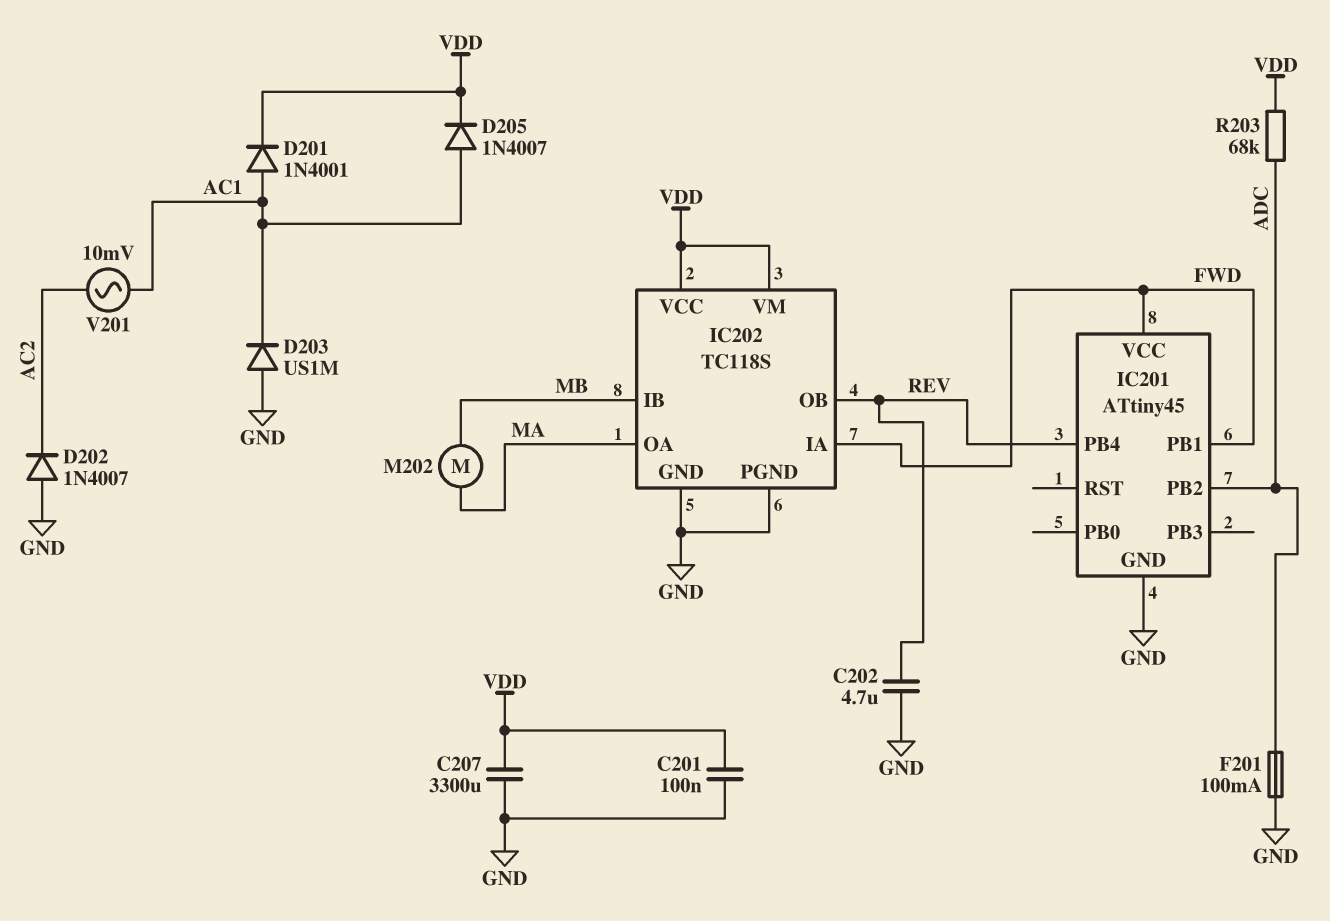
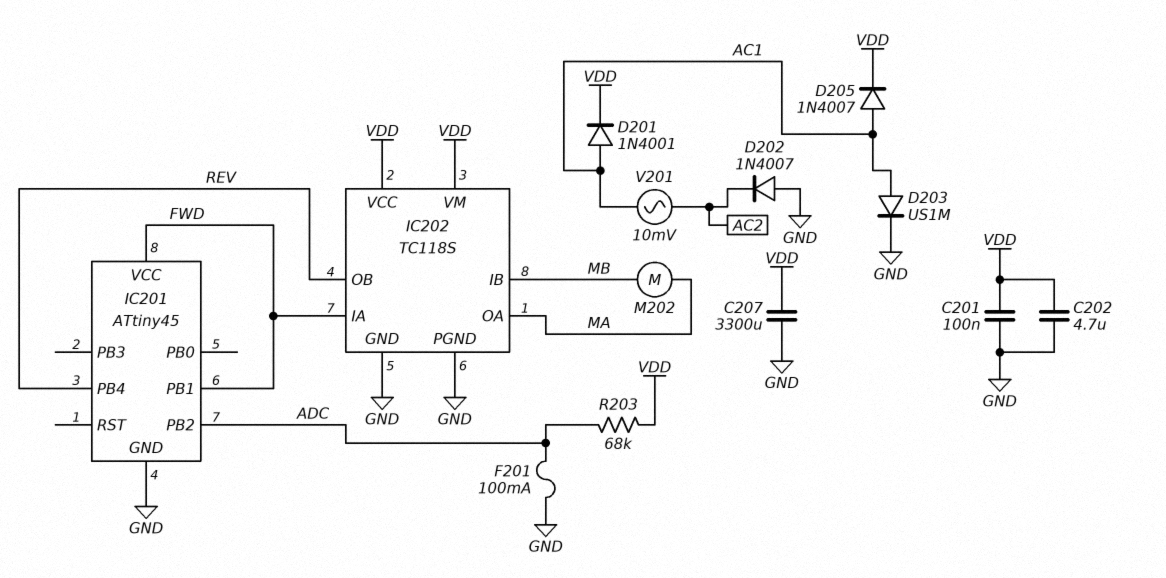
C202: 4.7uF (GND, REV) -> 4.7uF (GND, VDD)
D203: diode US1M (A GND, K AC1) -> diode US1M (A AC1, K GND)

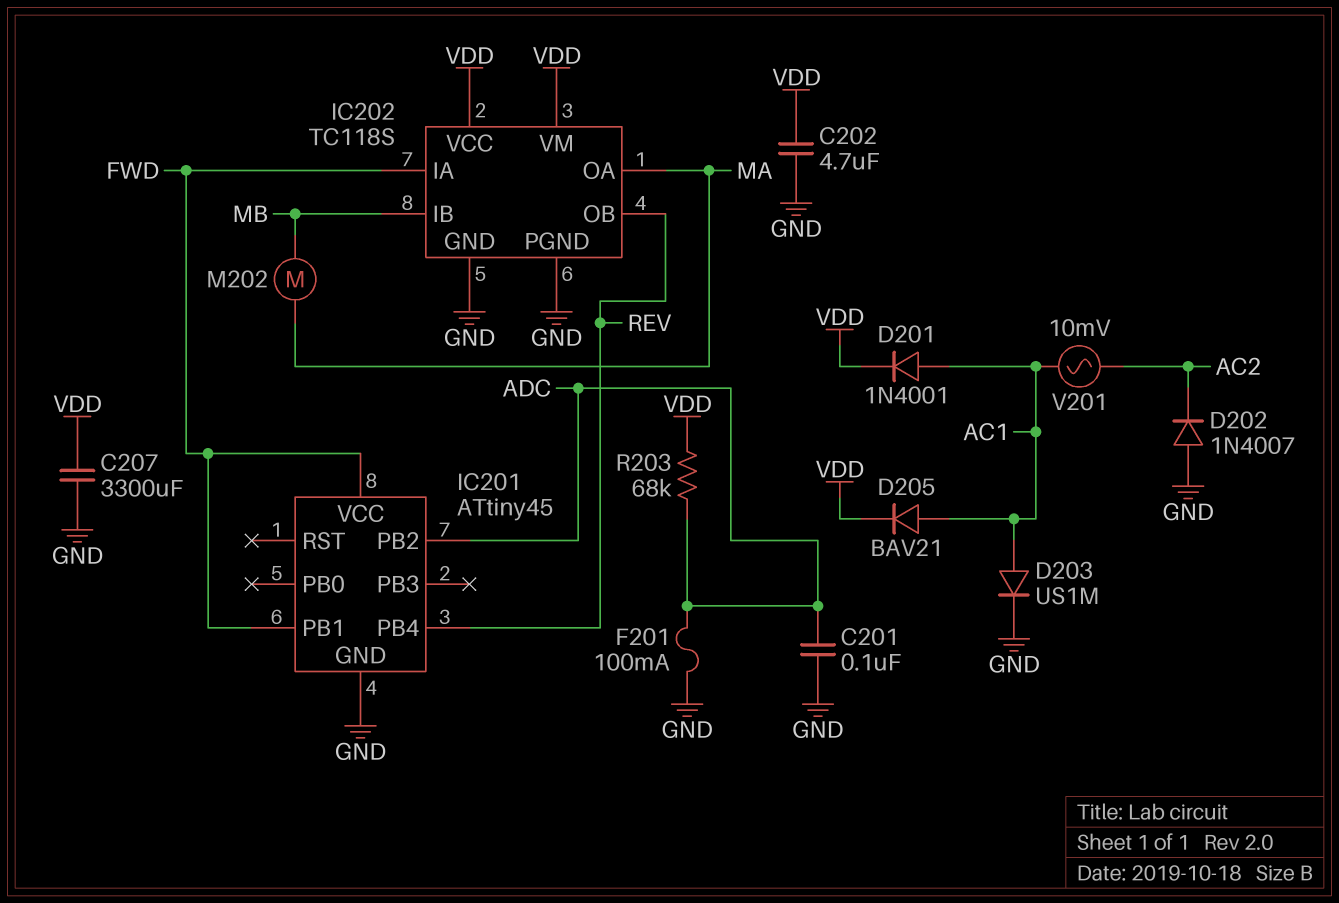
C201: 100nF (GND, VDD) -> 100nF (ADC, GND)
D205: diode 1N4007 (A AC1, K VDD) -> diode BAV21 (A AC1, K VDD)

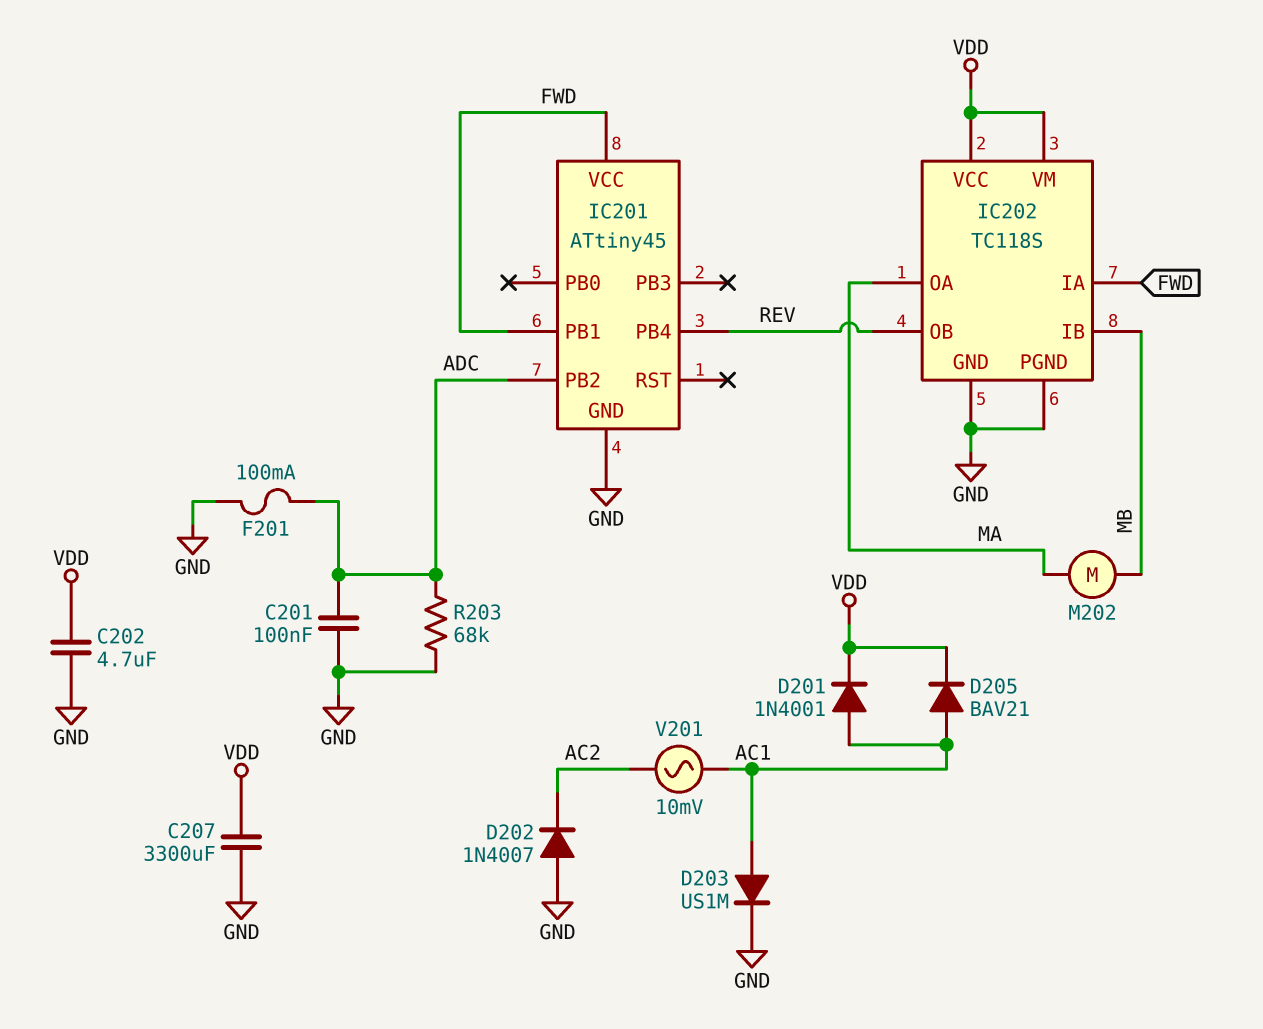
R203: 68k (ADC, VDD) -> 68k (ADC, GND)

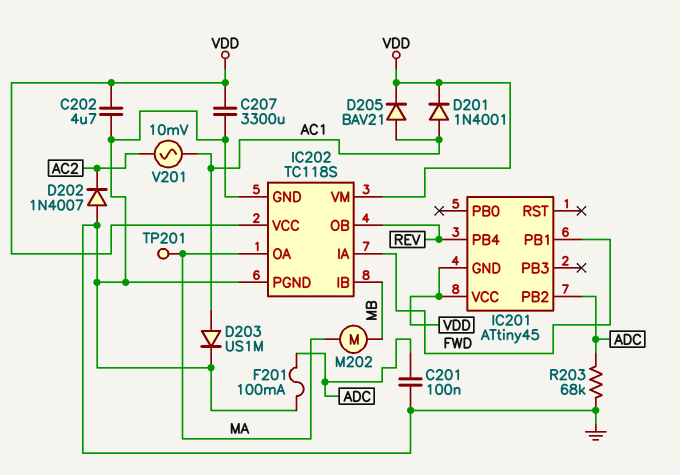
IC201 pin GND: GND -> VDD
IC201 pin VCC: FWD -> VDD
TP201: none -> test point (MA)

